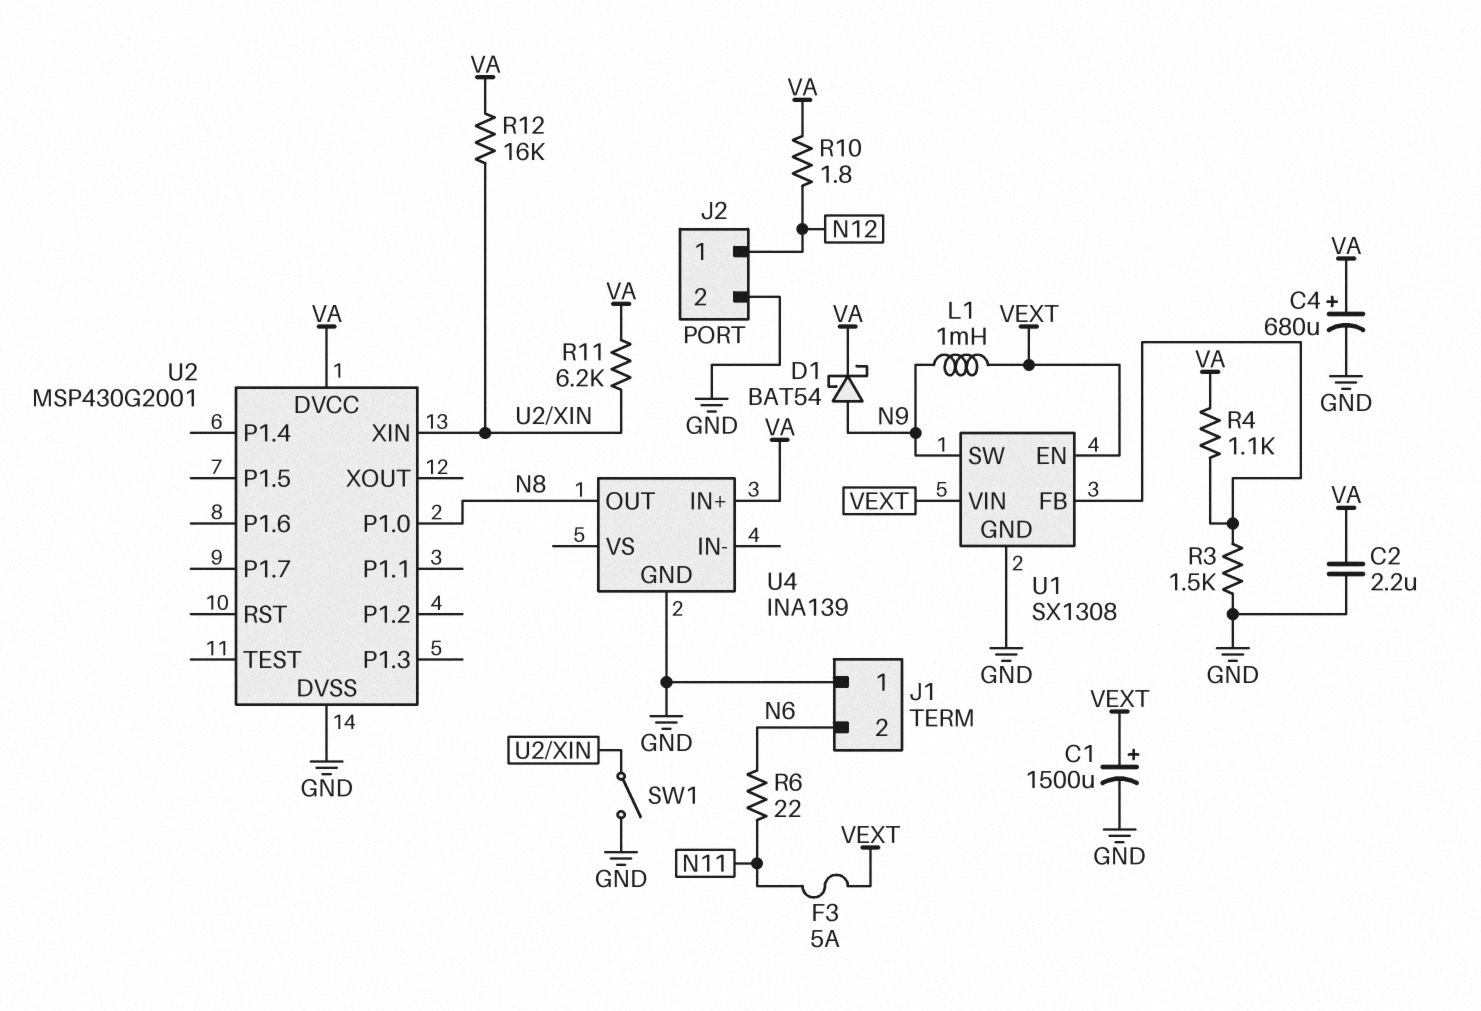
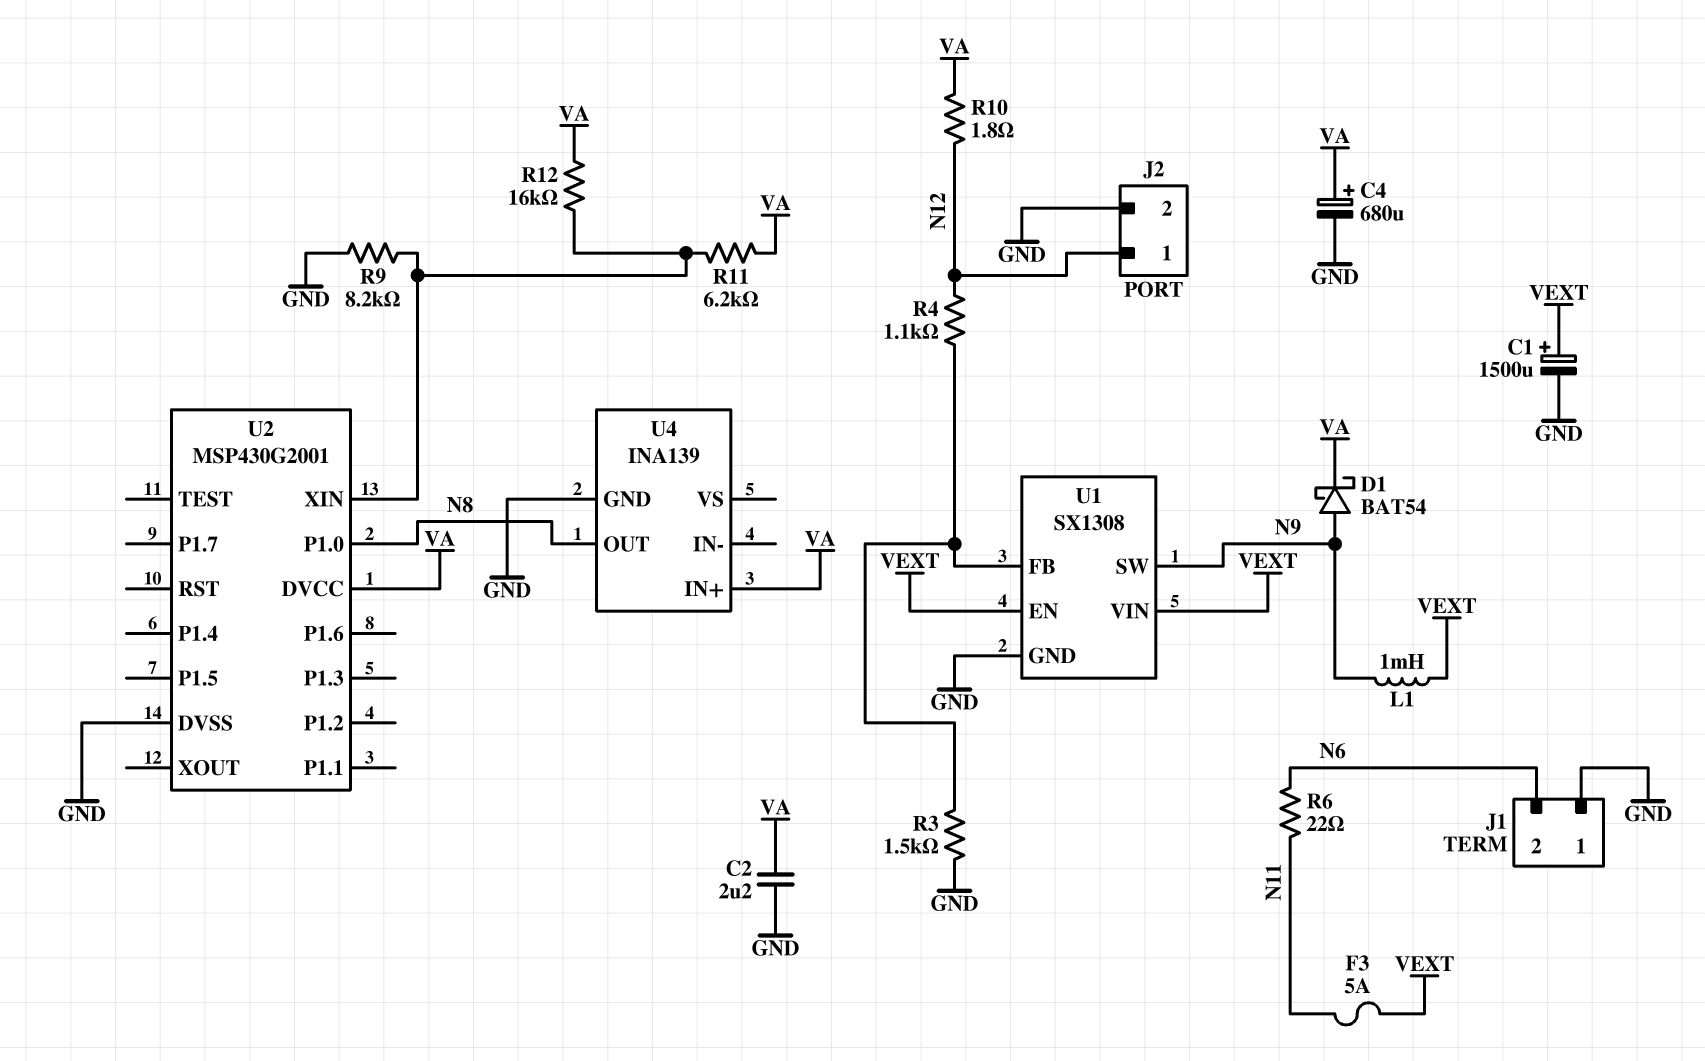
R4: 1.1k (U1/FB, VA) -> 1.1k (N12, U1/FB)
R9: none -> 8.2k (GND, U2/XIN)
SW1: switch (GND, U2/XIN) -> none

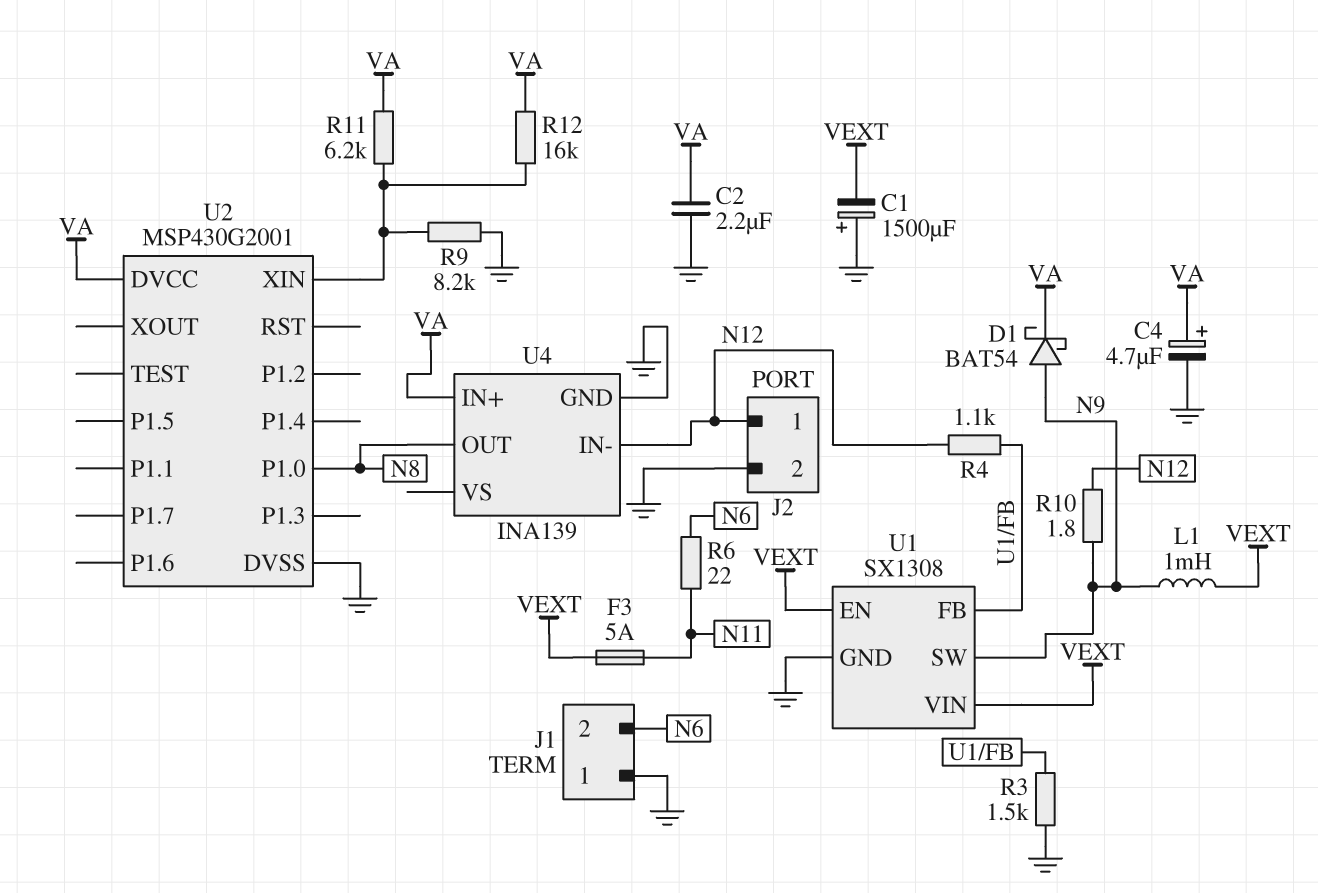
C1: 1500uF (plus VEXT, minus GND) -> 1500uF (plus GND, minus VEXT)
C4: 680uF (plus VA, minus GND) -> 4.7uF (plus VA, minus GND)
R10: 1.8 (N12, VA) -> 1.8 (N9, N12)
U4 pin IN-: none -> N12

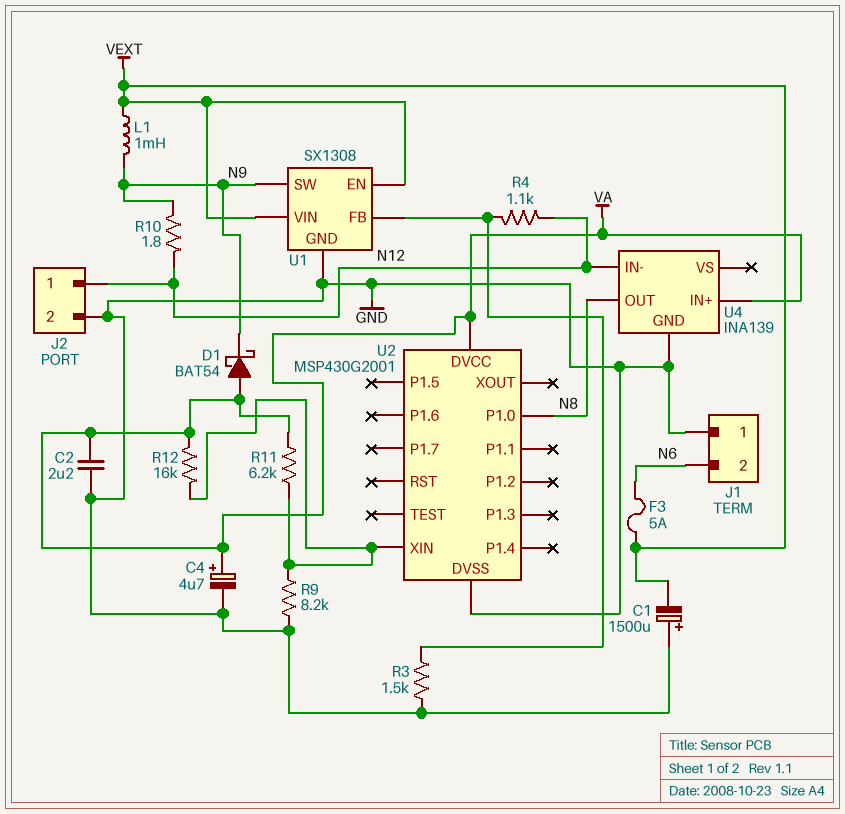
D1: schottky BAT54 (A N9, K VA) -> schottky BAT54 (A VA, K N9)
F3: 5A (N11, VEXT) -> 5A (N6, VEXT)
R6: 22 (N6, N11) -> none

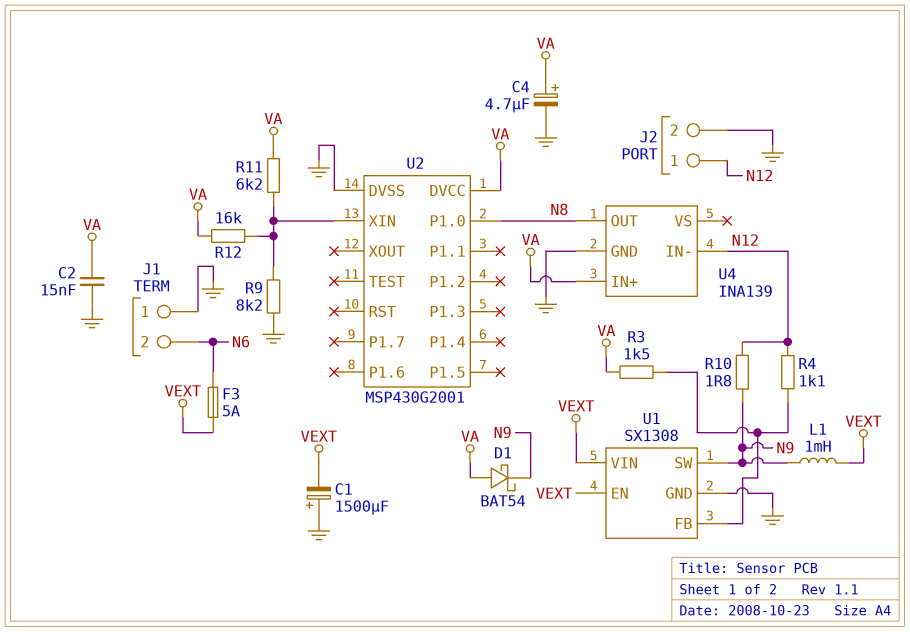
C2: 2.2uF (GND, VA) -> 15nF (GND, VA)
R3: 1.5k (GND, U1/FB) -> 1.5k (U1/FB, VA)

